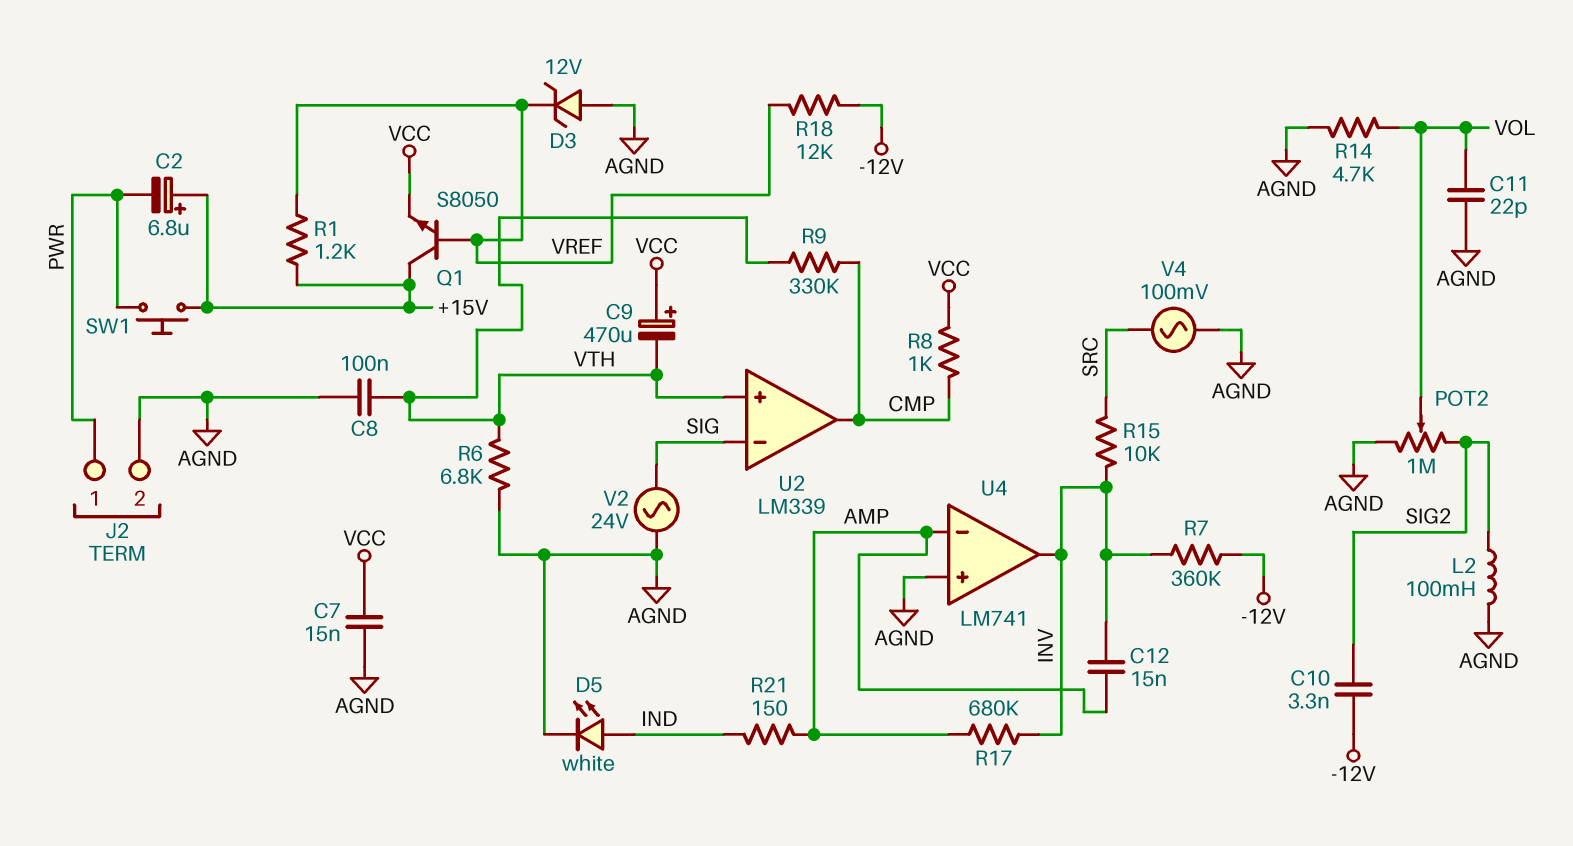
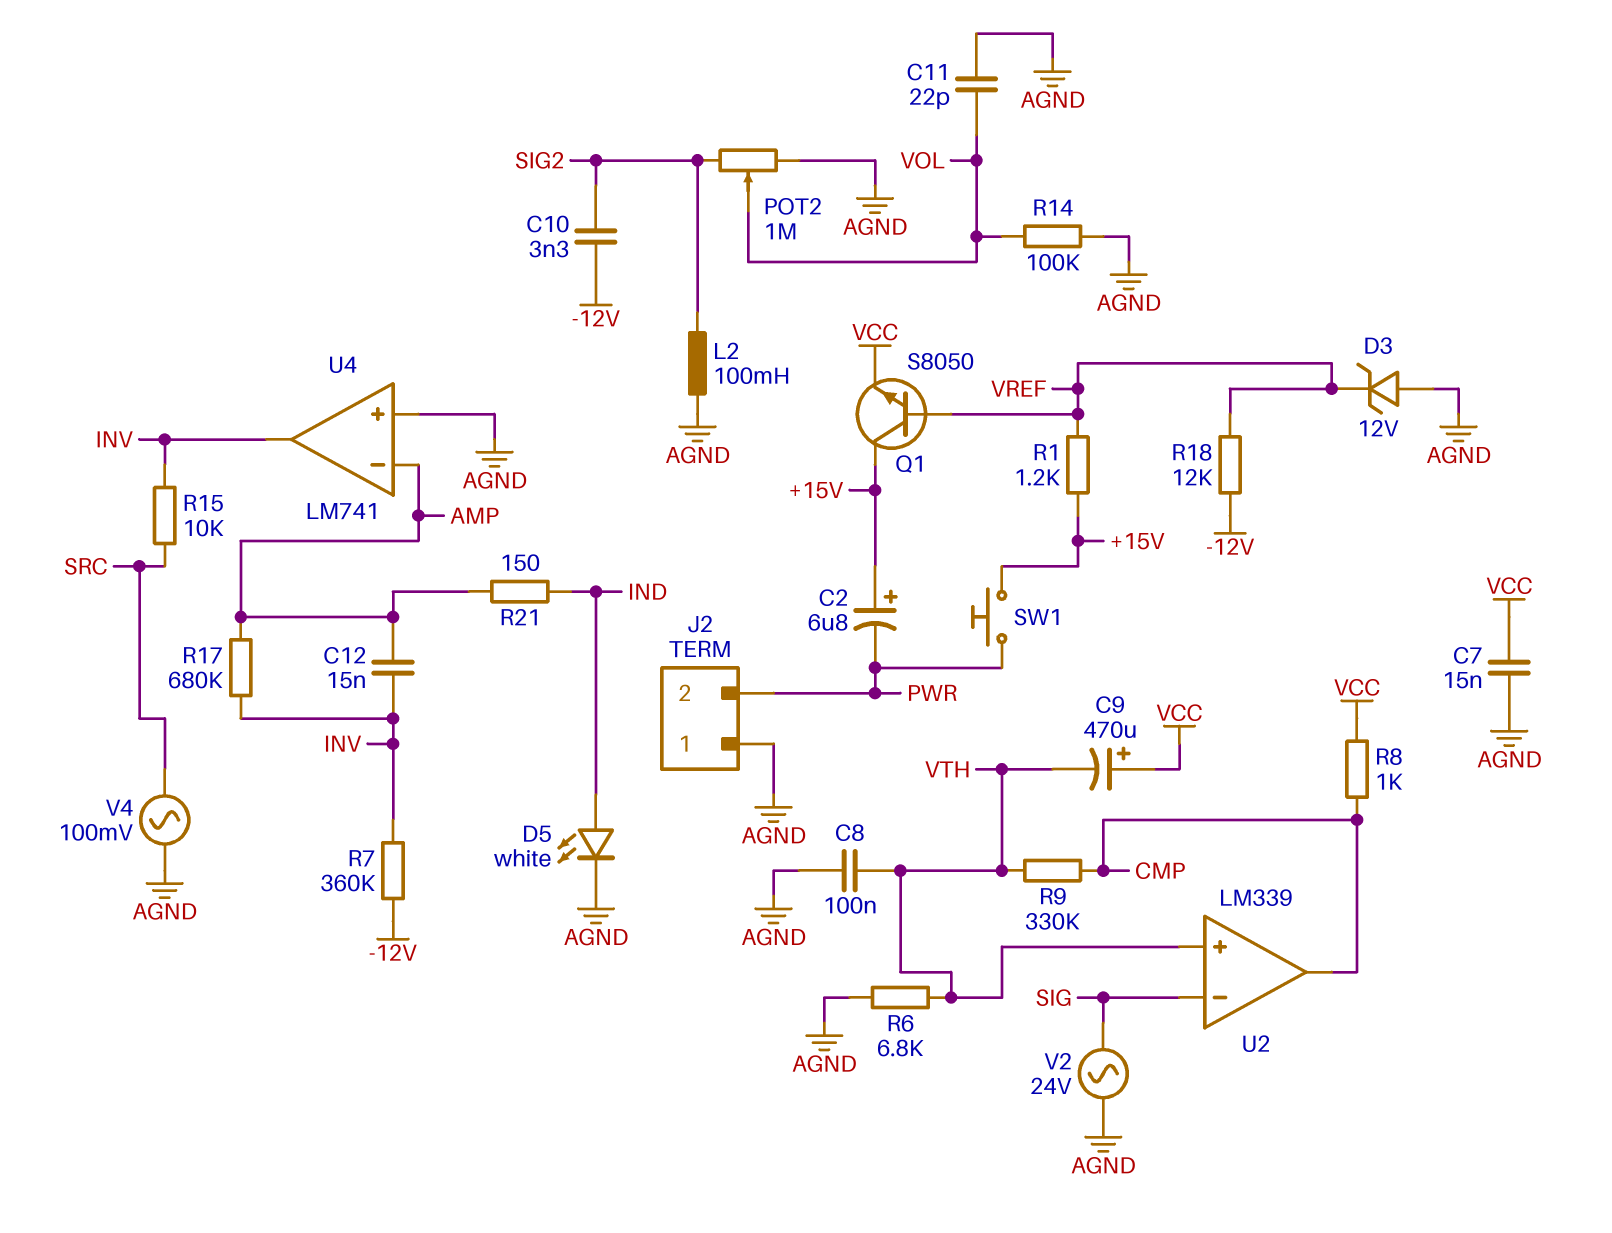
J2 pin 1: PWR -> AGND
J2 pin 2: AGND -> PWR
R14: 4.7k (AGND, VOL) -> 100k (AGND, VOL)

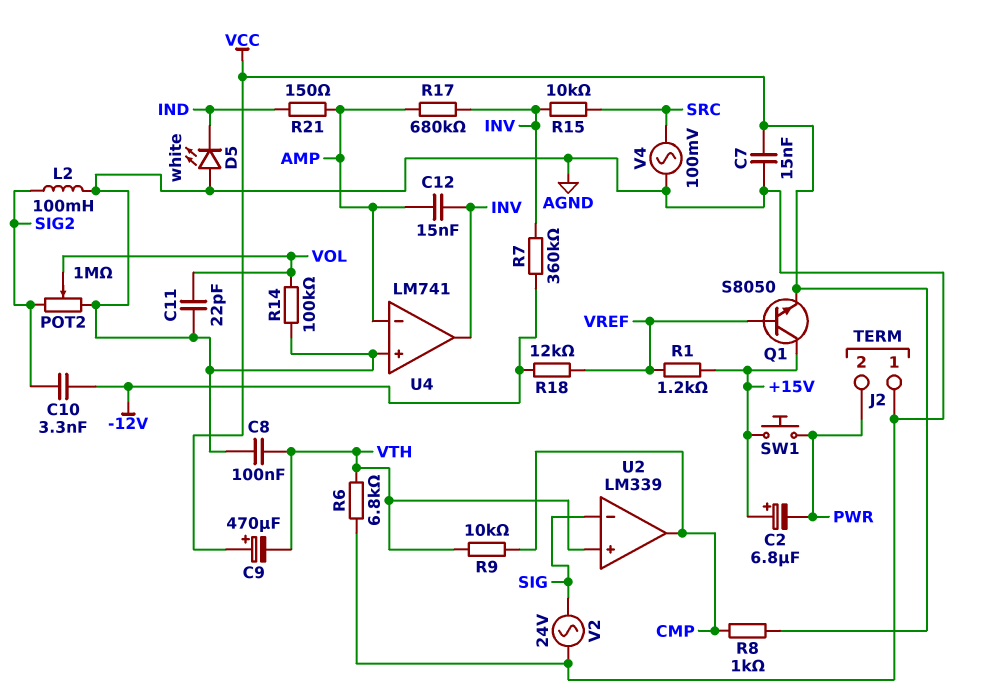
D3: zener 12V (A AGND, K VREF) -> none
D5: LED white (A IND, K AGND) -> LED white (A AGND, K IND)
R9: 330k (CMP, VTH) -> 10k (CMP, VTH)

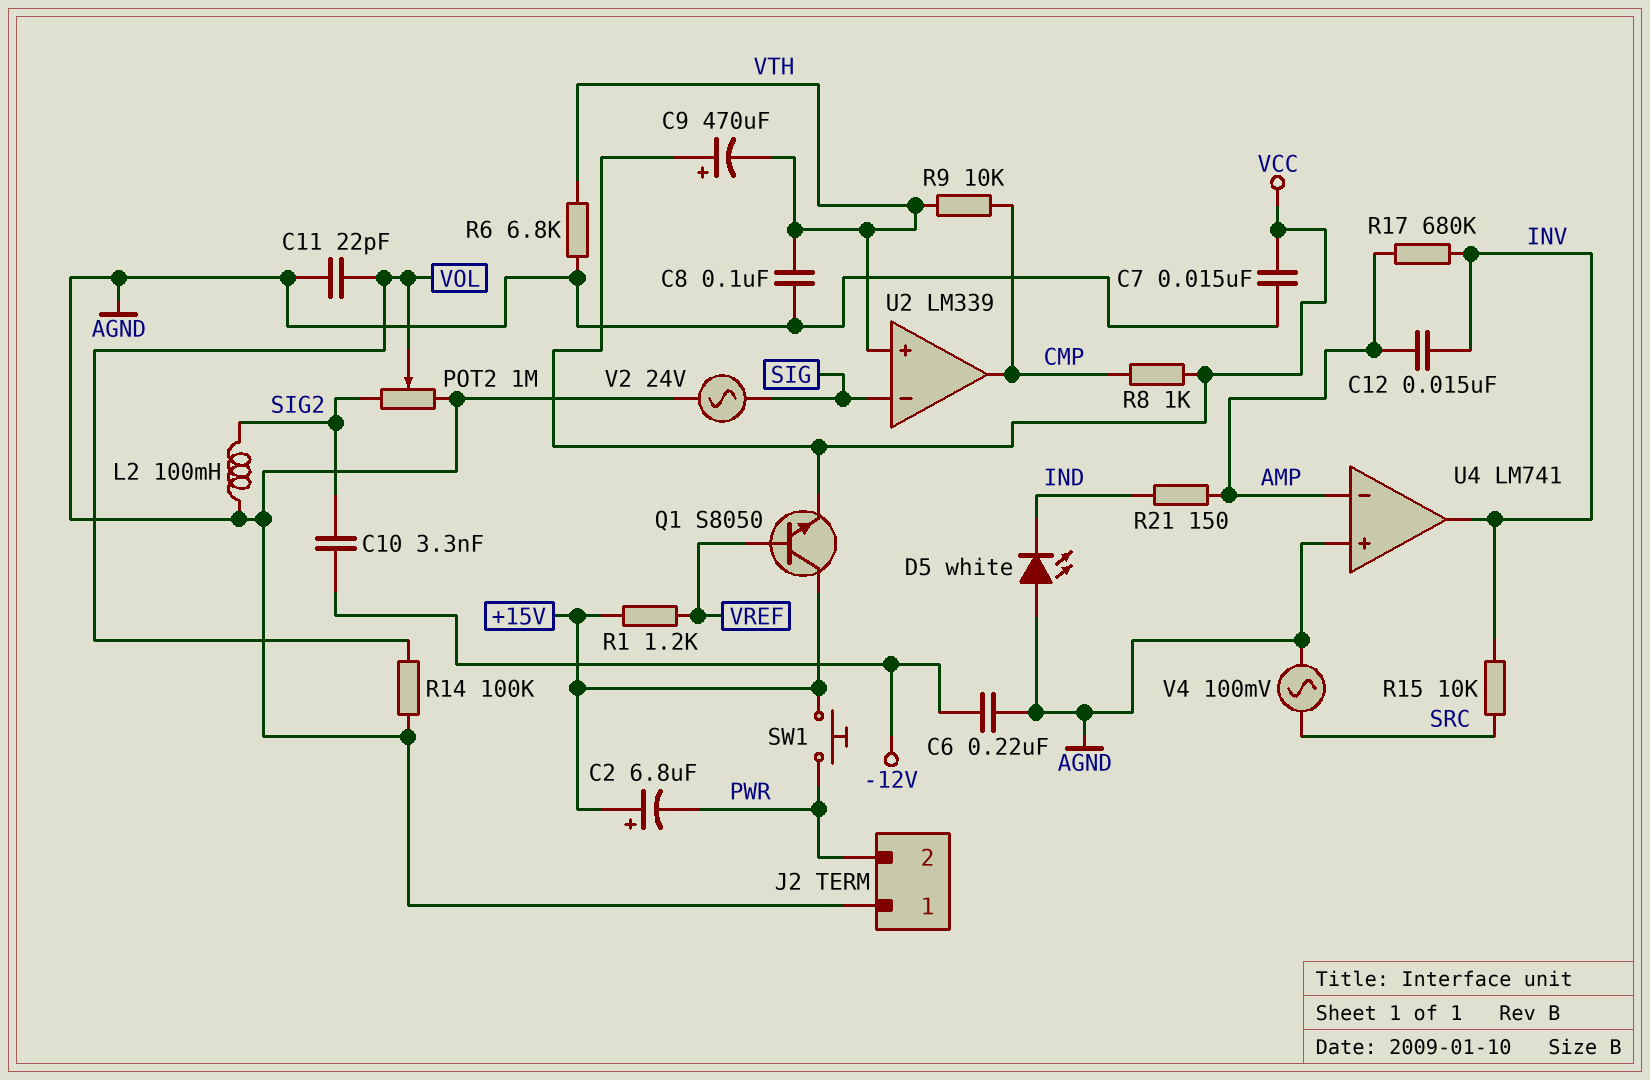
C6: none -> 220nF (-12V, AGND)
R7: 360k (-12V, INV) -> none
R18: 12k (-12V, VREF) -> none

